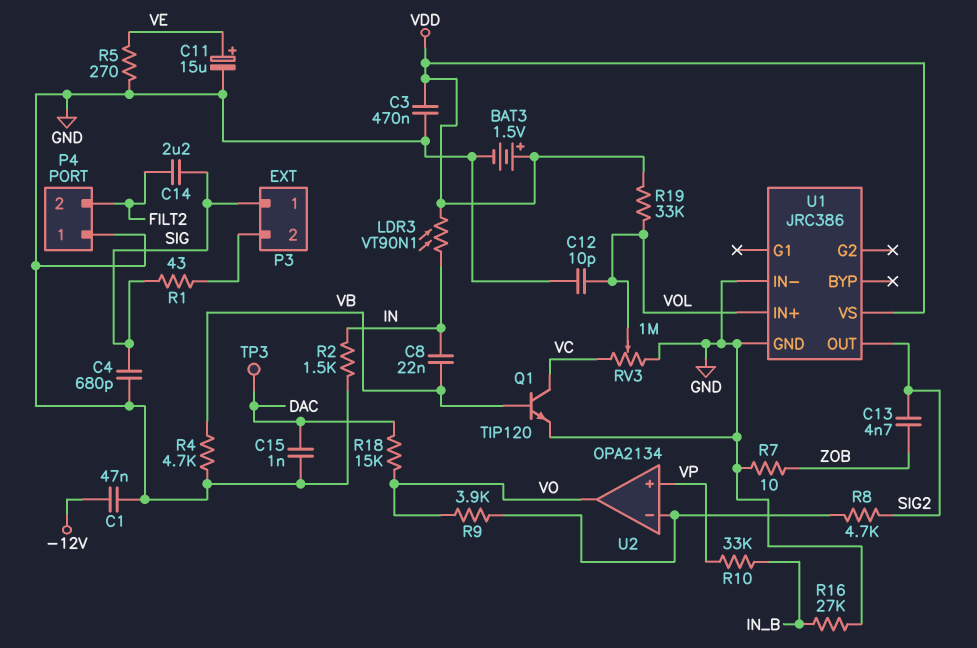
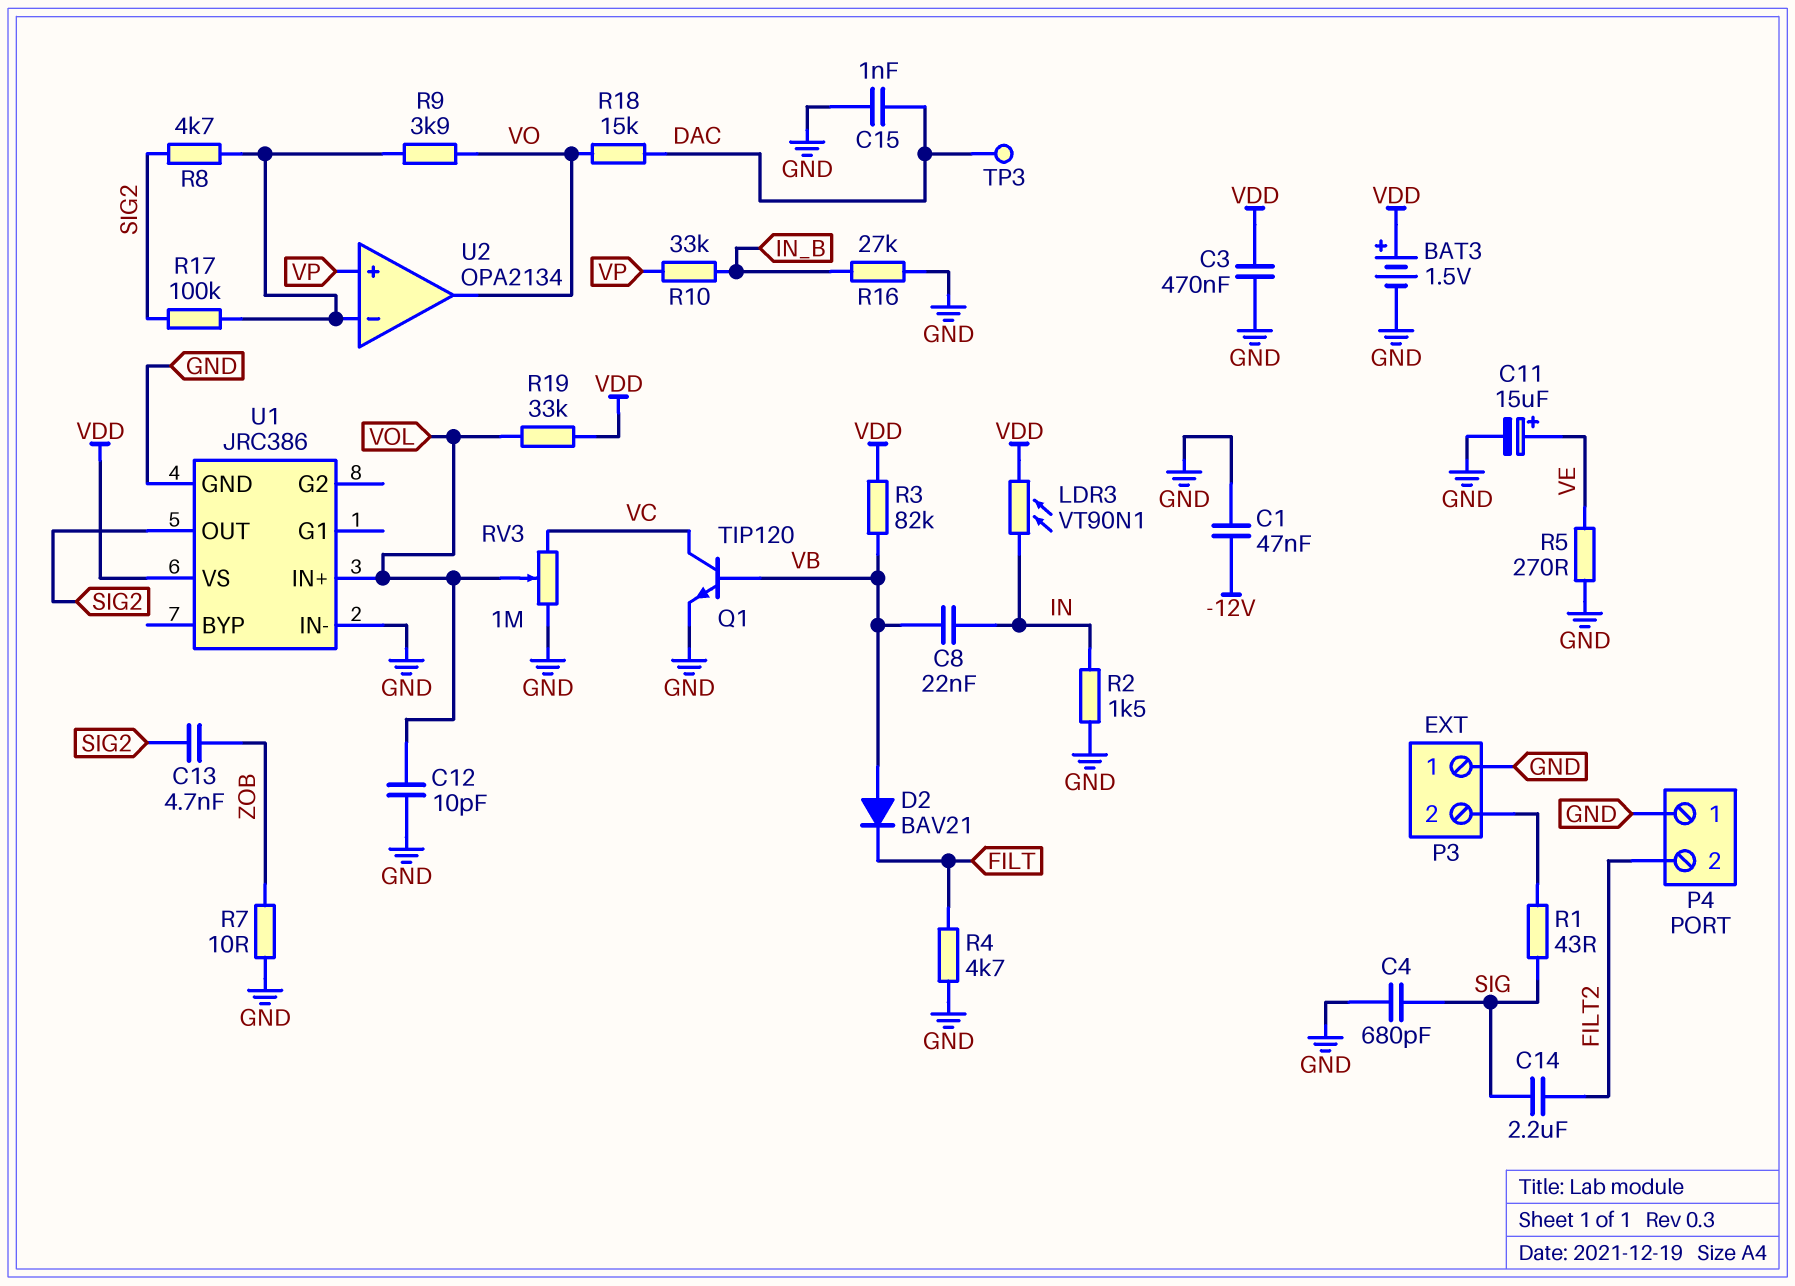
D2: none -> diode BAV21 (A VB, K FILT)
P3 pin 1: SIG -> GND
R3: none -> 82k (VB, VDD)
R4: 4.7k (GND, VB) -> 4.7k (FILT, GND)
R17: none -> 100k (SIG2, U2/in-)

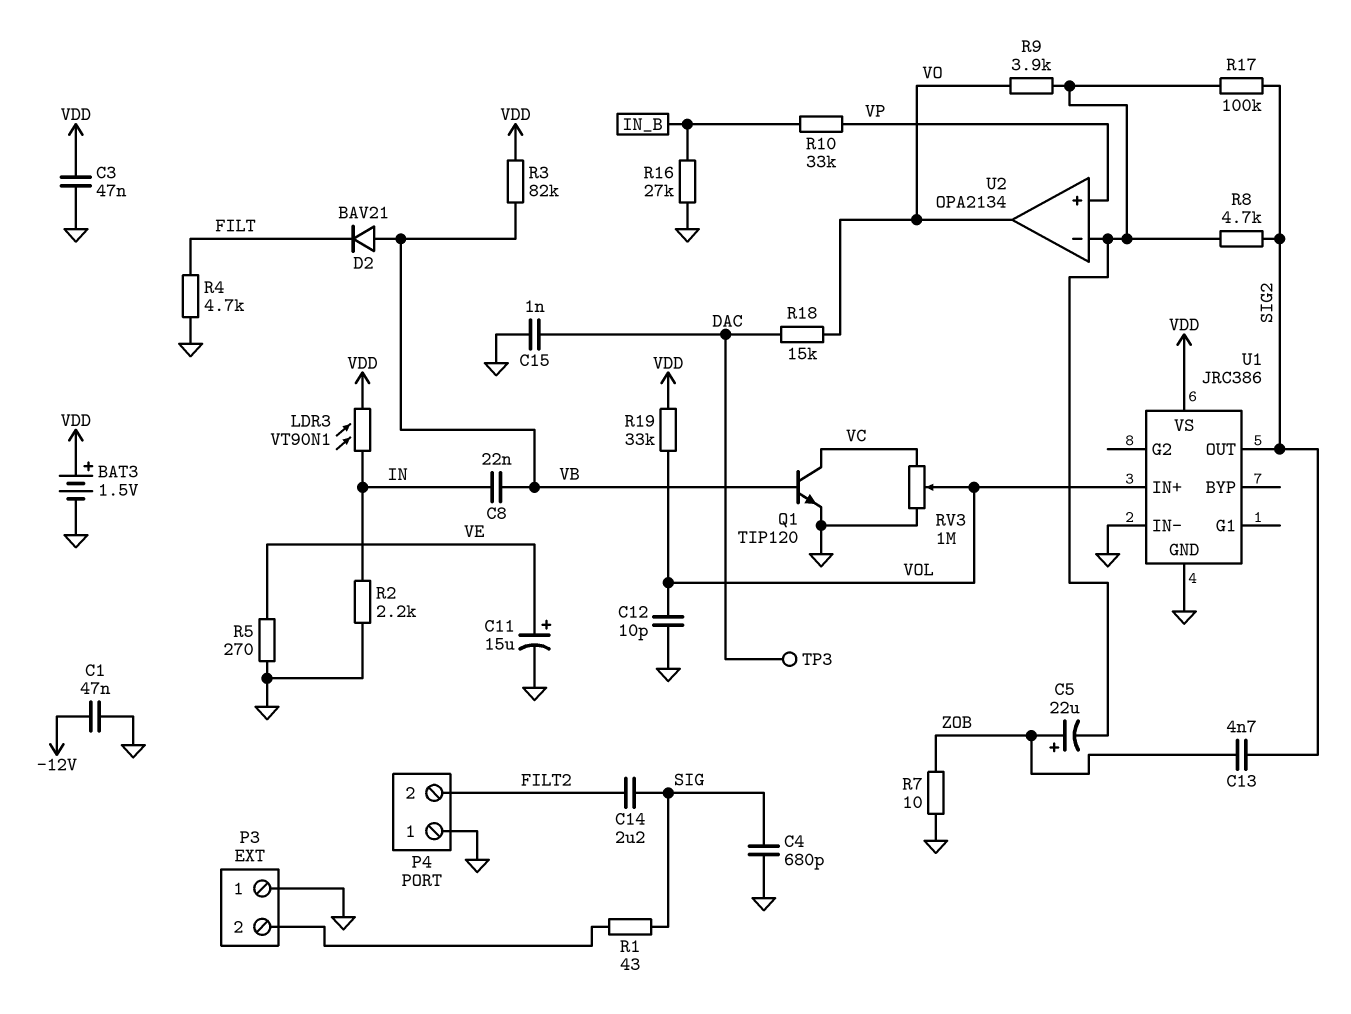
C3: 470nF (GND, VDD) -> 47nF (GND, VDD)
C5: none -> 22uF (plus ZOB, minus U2/in-)
R2: 1.5k (GND, IN) -> 2.2k (GND, IN)

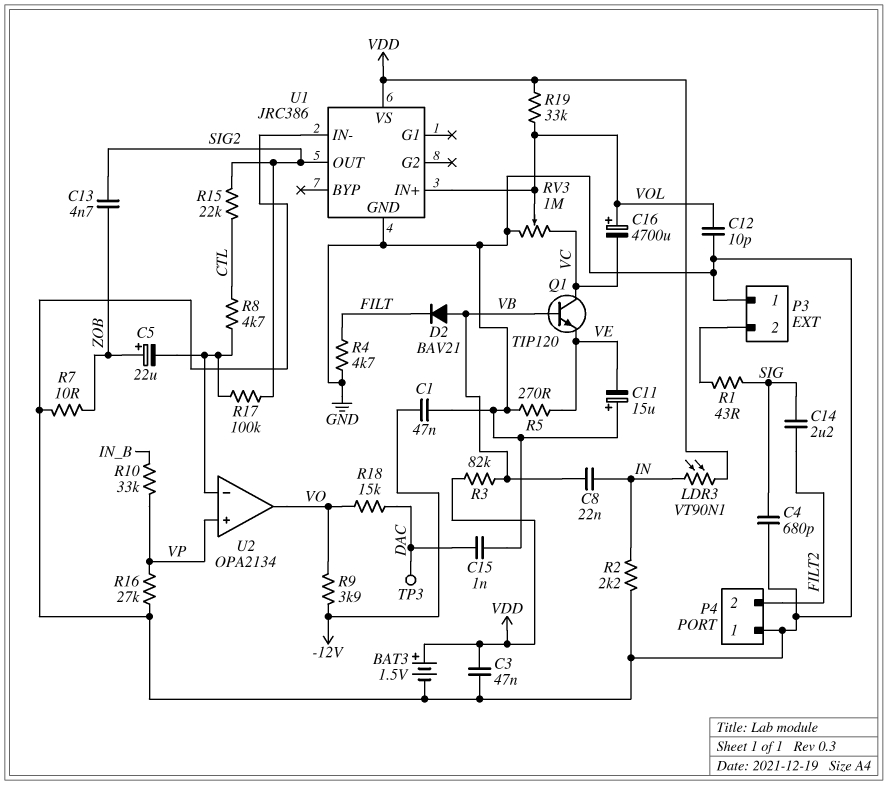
C11: 15uF (plus VE, minus GND) -> 15uF (plus GND, minus VE)
C16: none -> 4700uF (plus VOL, minus VC)
Q1: NPN TIP120 (B VB, C VC, E GND) -> NPN TIP120 (B VB, C VC, E VE)
R8: 4.7k (SIG2, U2/in-) -> 4.7k (CTL, U2/in-)
R9: 3.9k (U2/in-, VO) -> 3.9k (-12V, VO)
R15: none -> 22k (CTL, SIG2)
R16: 27k (GND, IN_B) -> 27k (GND, VP)

